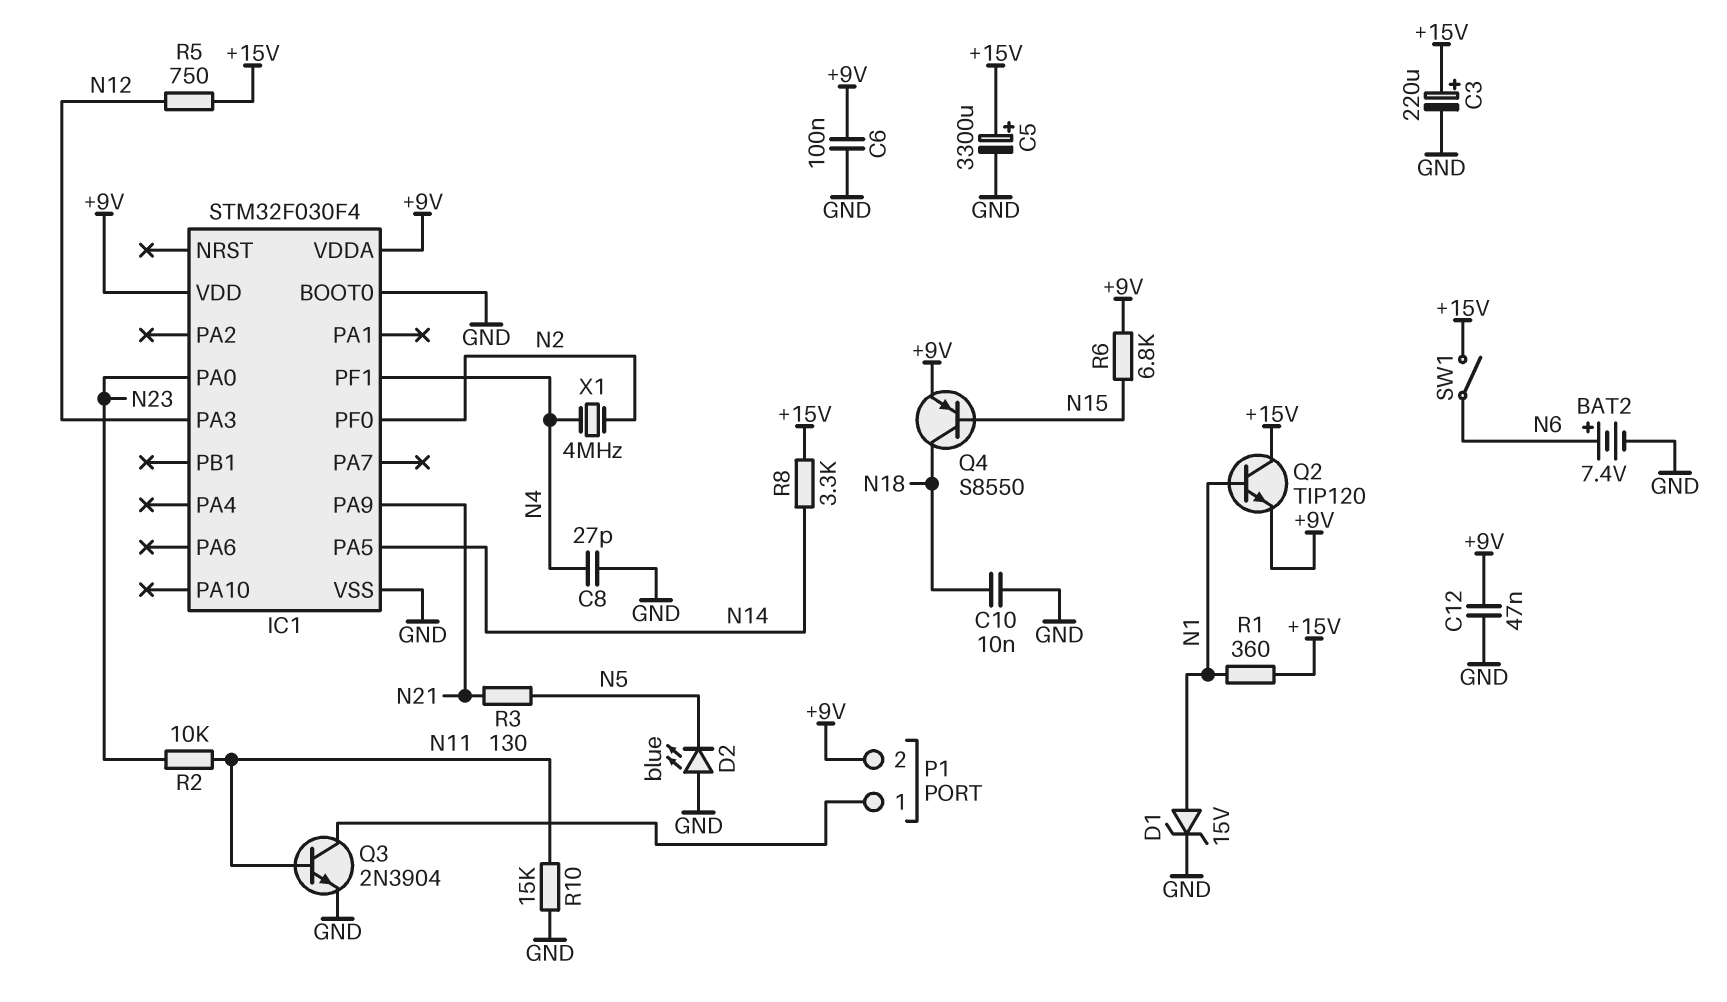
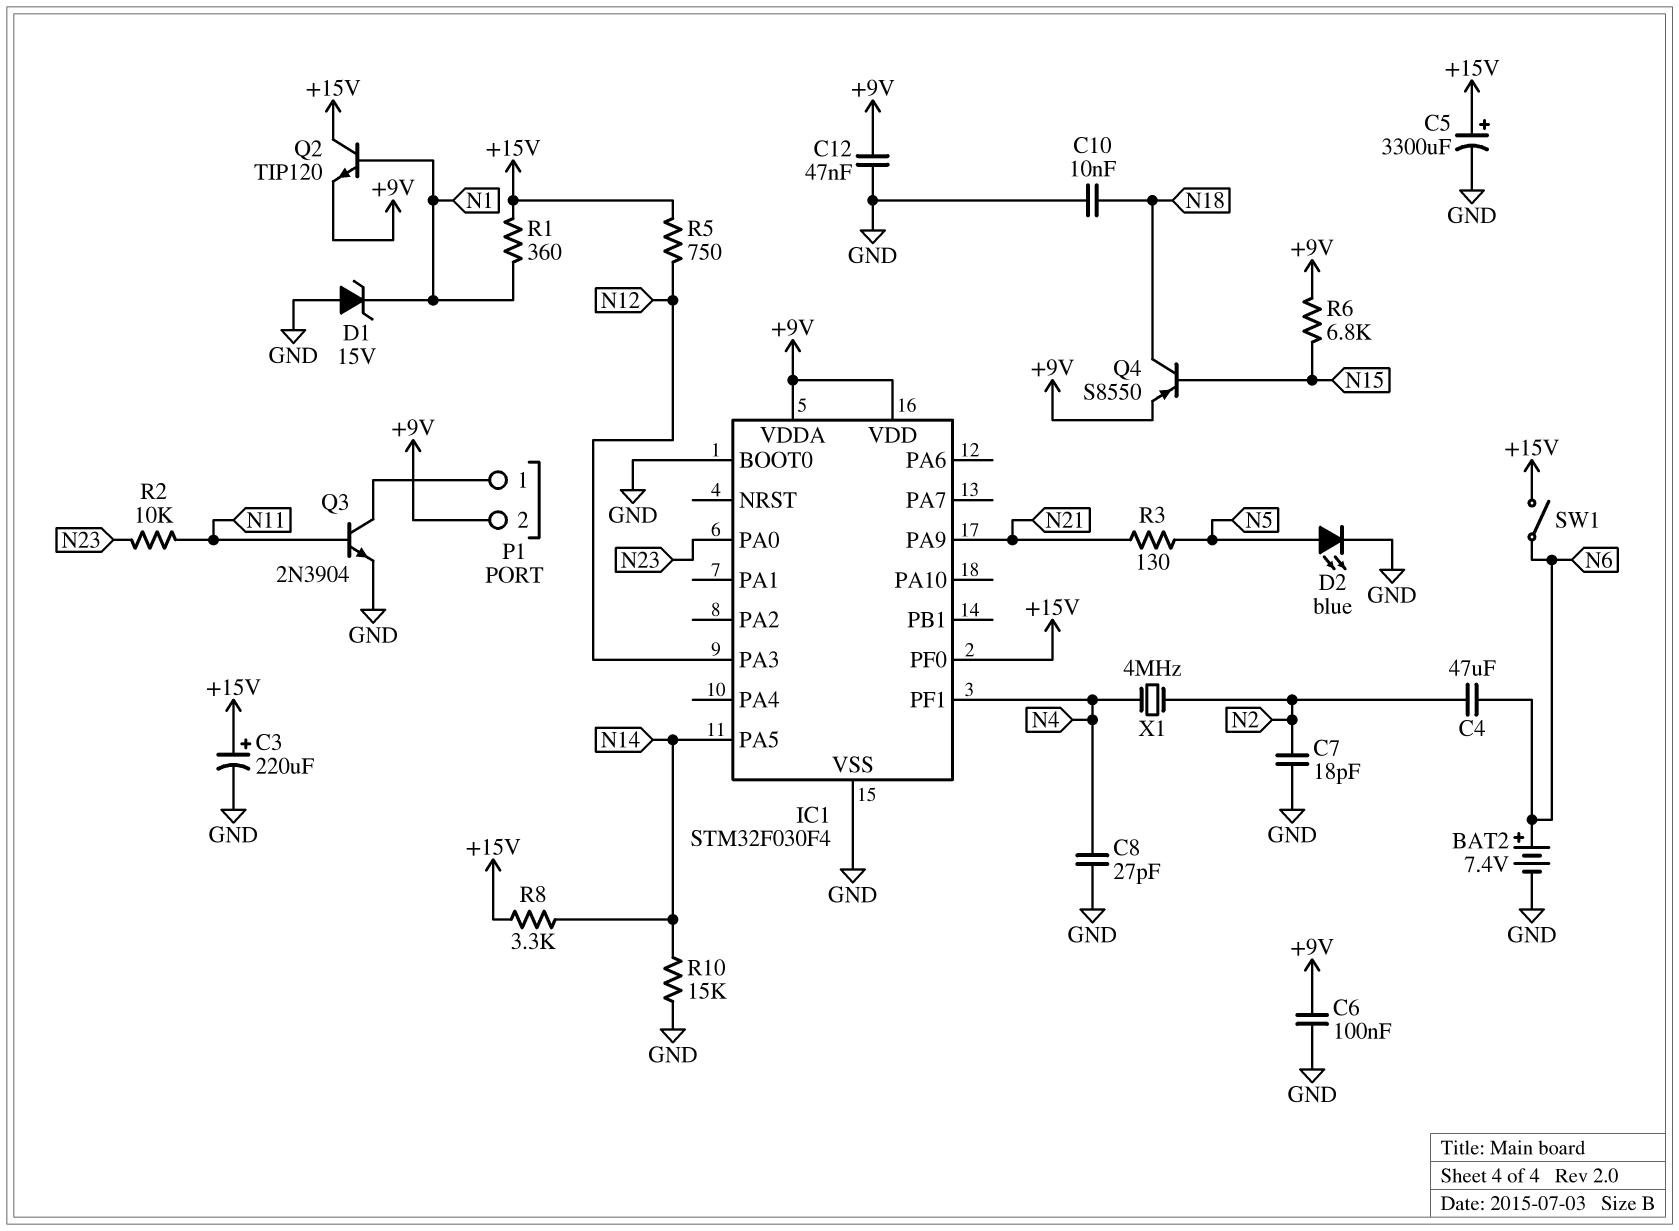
C4: none -> 47uF (N2, N6)
C7: none -> 18pF (GND, N2)
D1: zener 15V (A N1, K GND) -> zener 15V (A GND, K N1)
D2: LED blue (A GND, K N5) -> LED blue (A N5, K GND)
IC1 pin PF0: N2 -> +15V
R10: 15k (GND, N11) -> 15k (GND, N14)

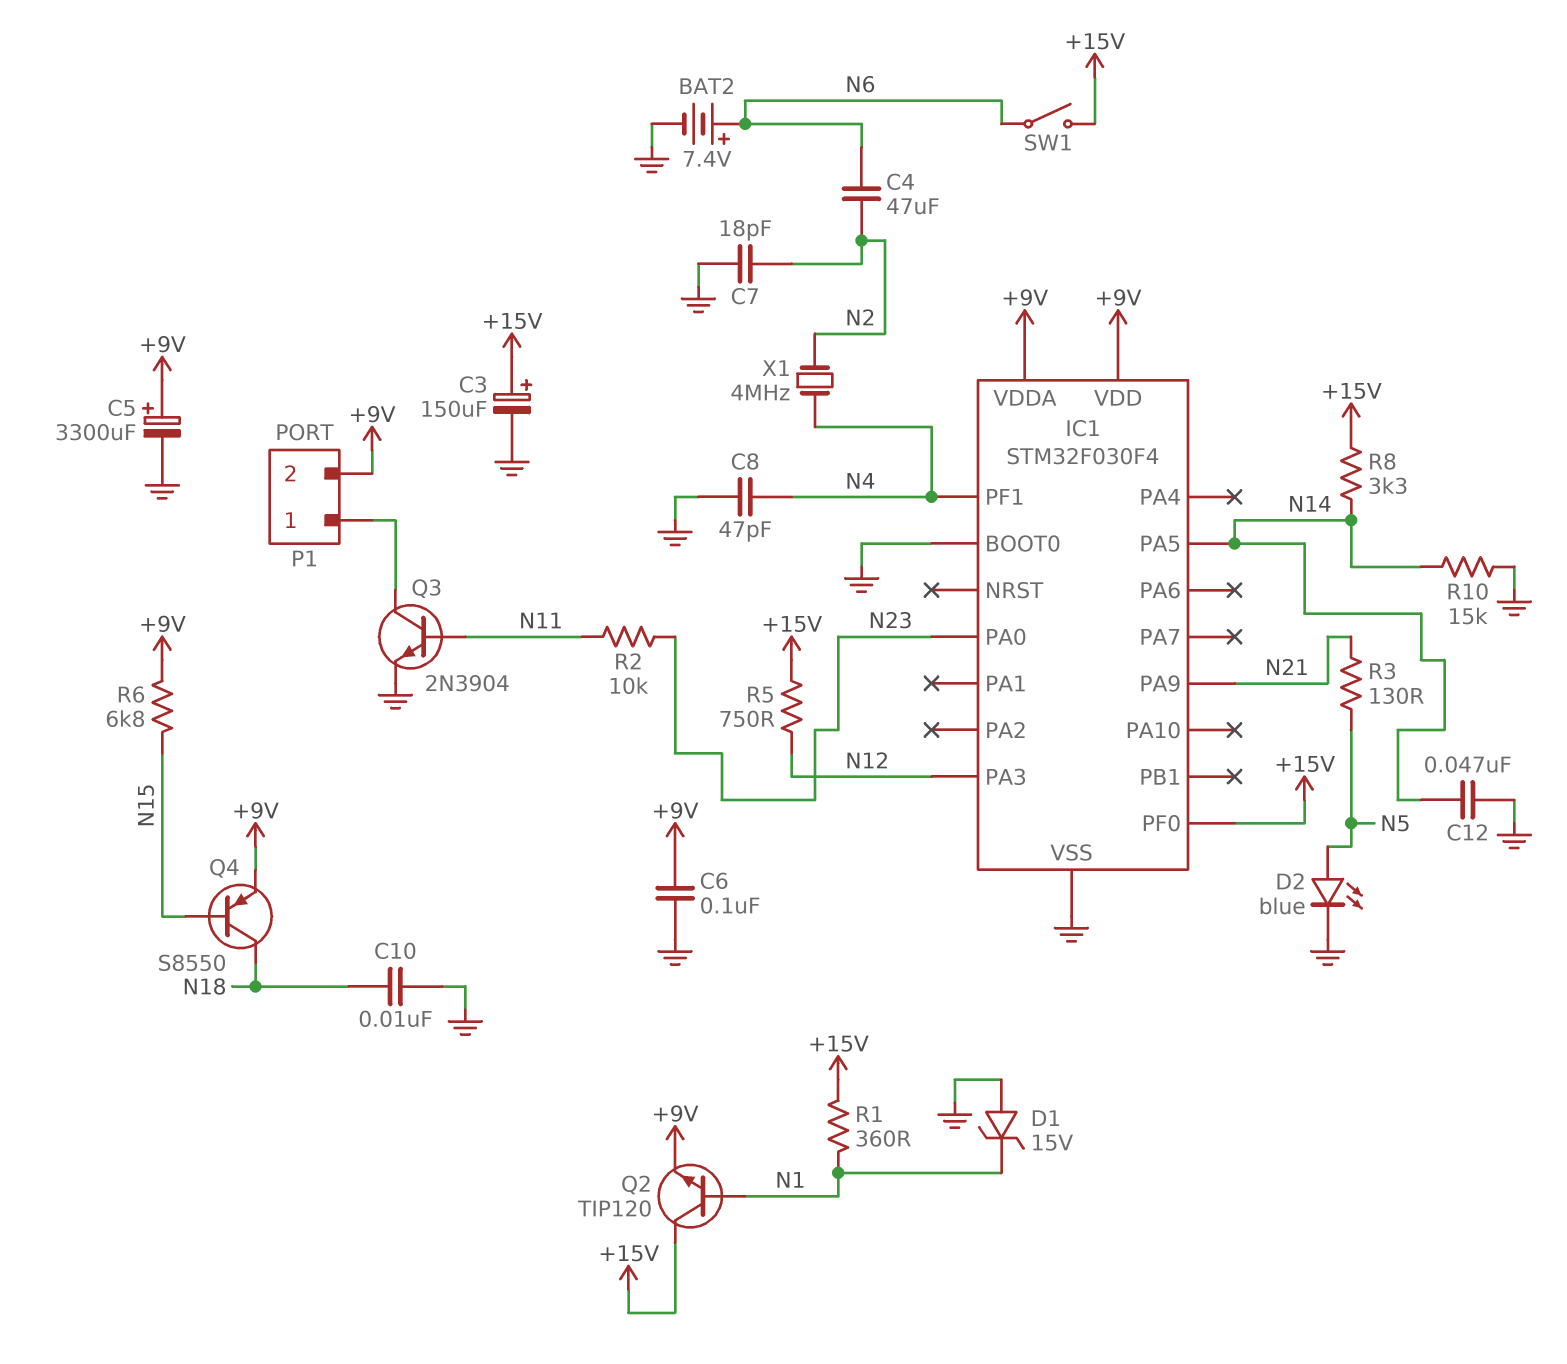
C3: 220uF (plus +15V, minus GND) -> 150uF (plus +15V, minus GND)
C5: 3300uF (plus +15V, minus GND) -> 3300uF (plus +9V, minus GND)
C8: 27pF (GND, N4) -> 47pF (GND, N4)
C12: 47nF (+9V, GND) -> 47nF (GND, N14)

